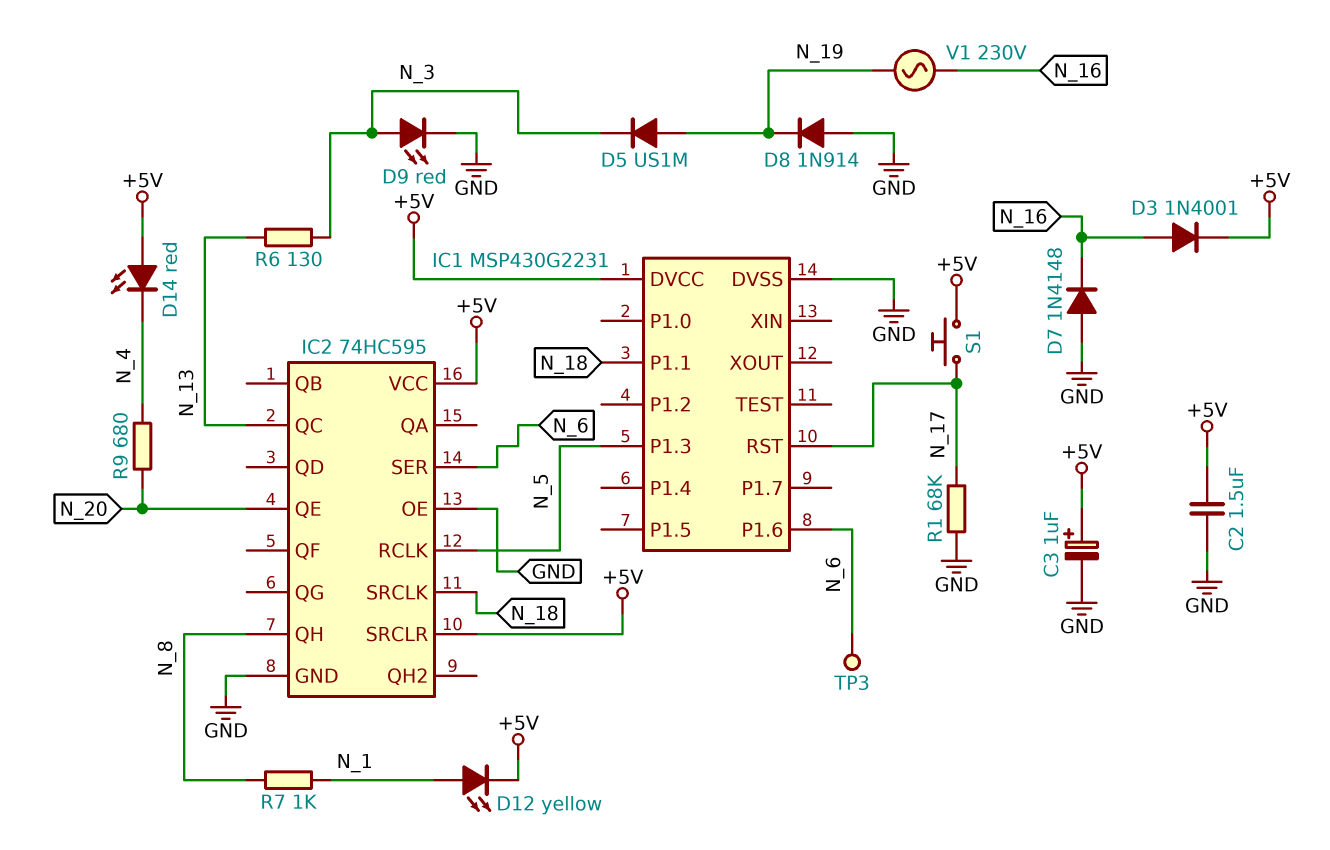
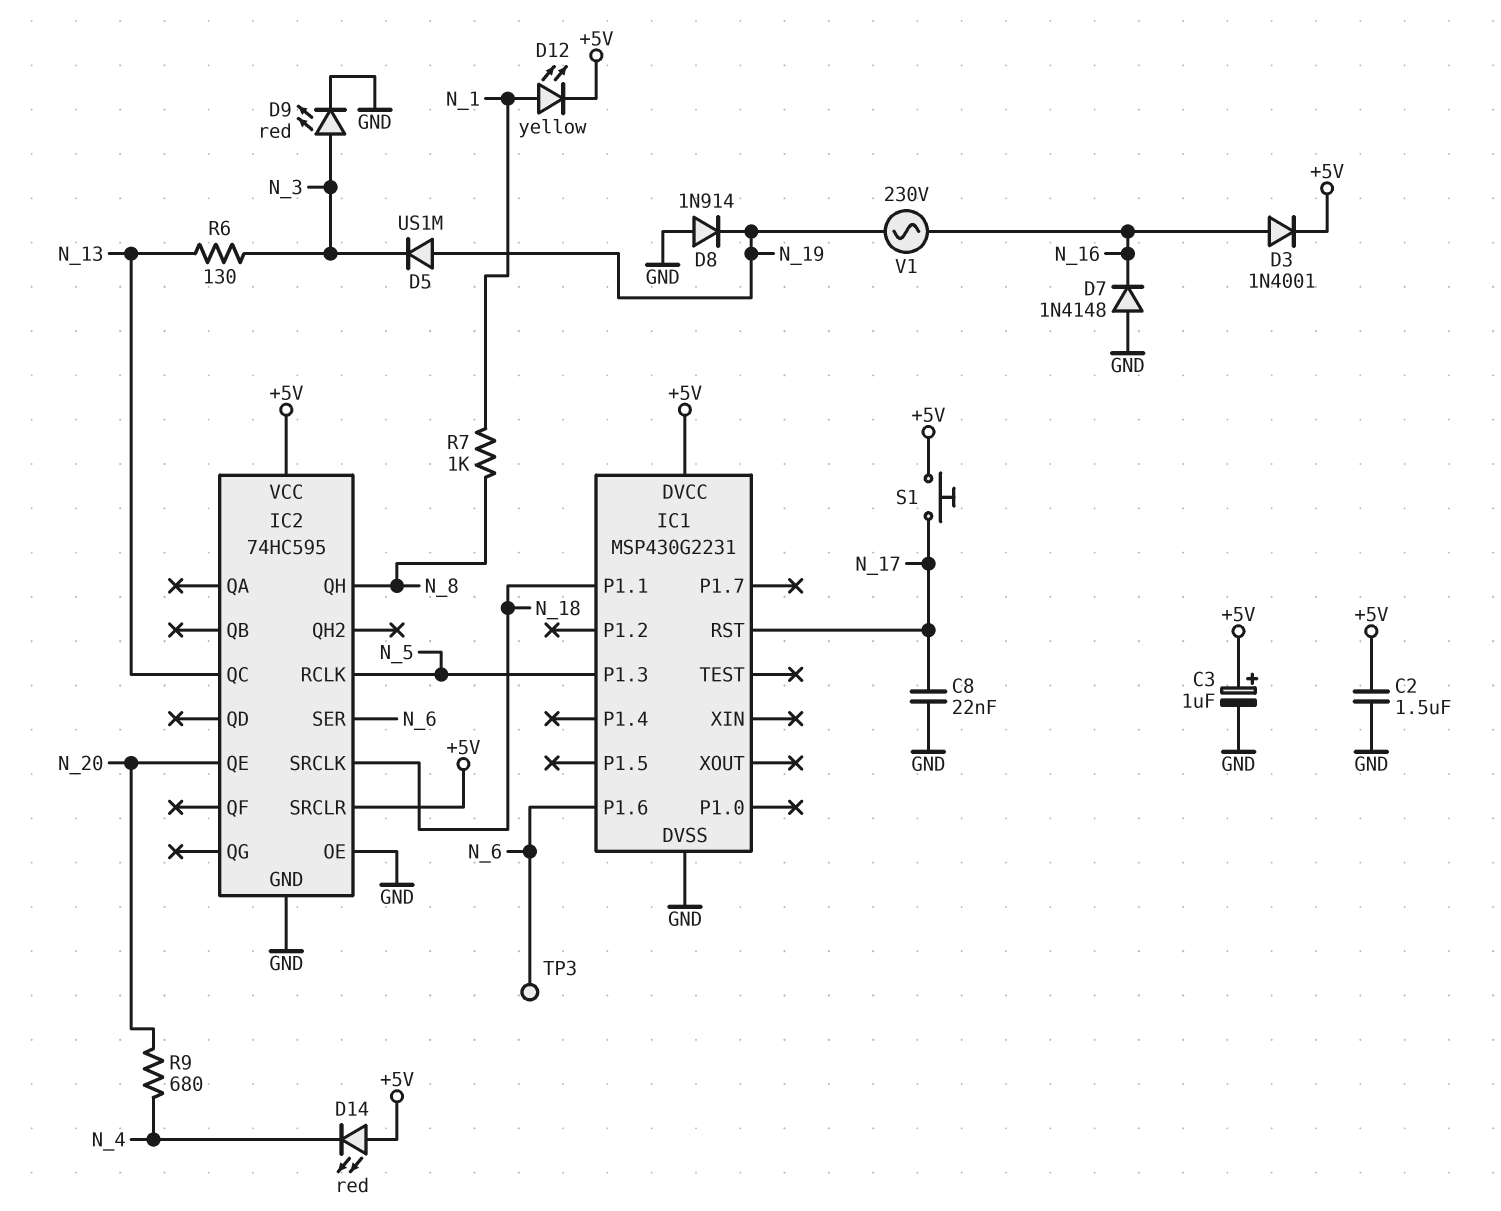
C8: none -> 22nF (GND, N_17)
R1: 68k (GND, N_17) -> none

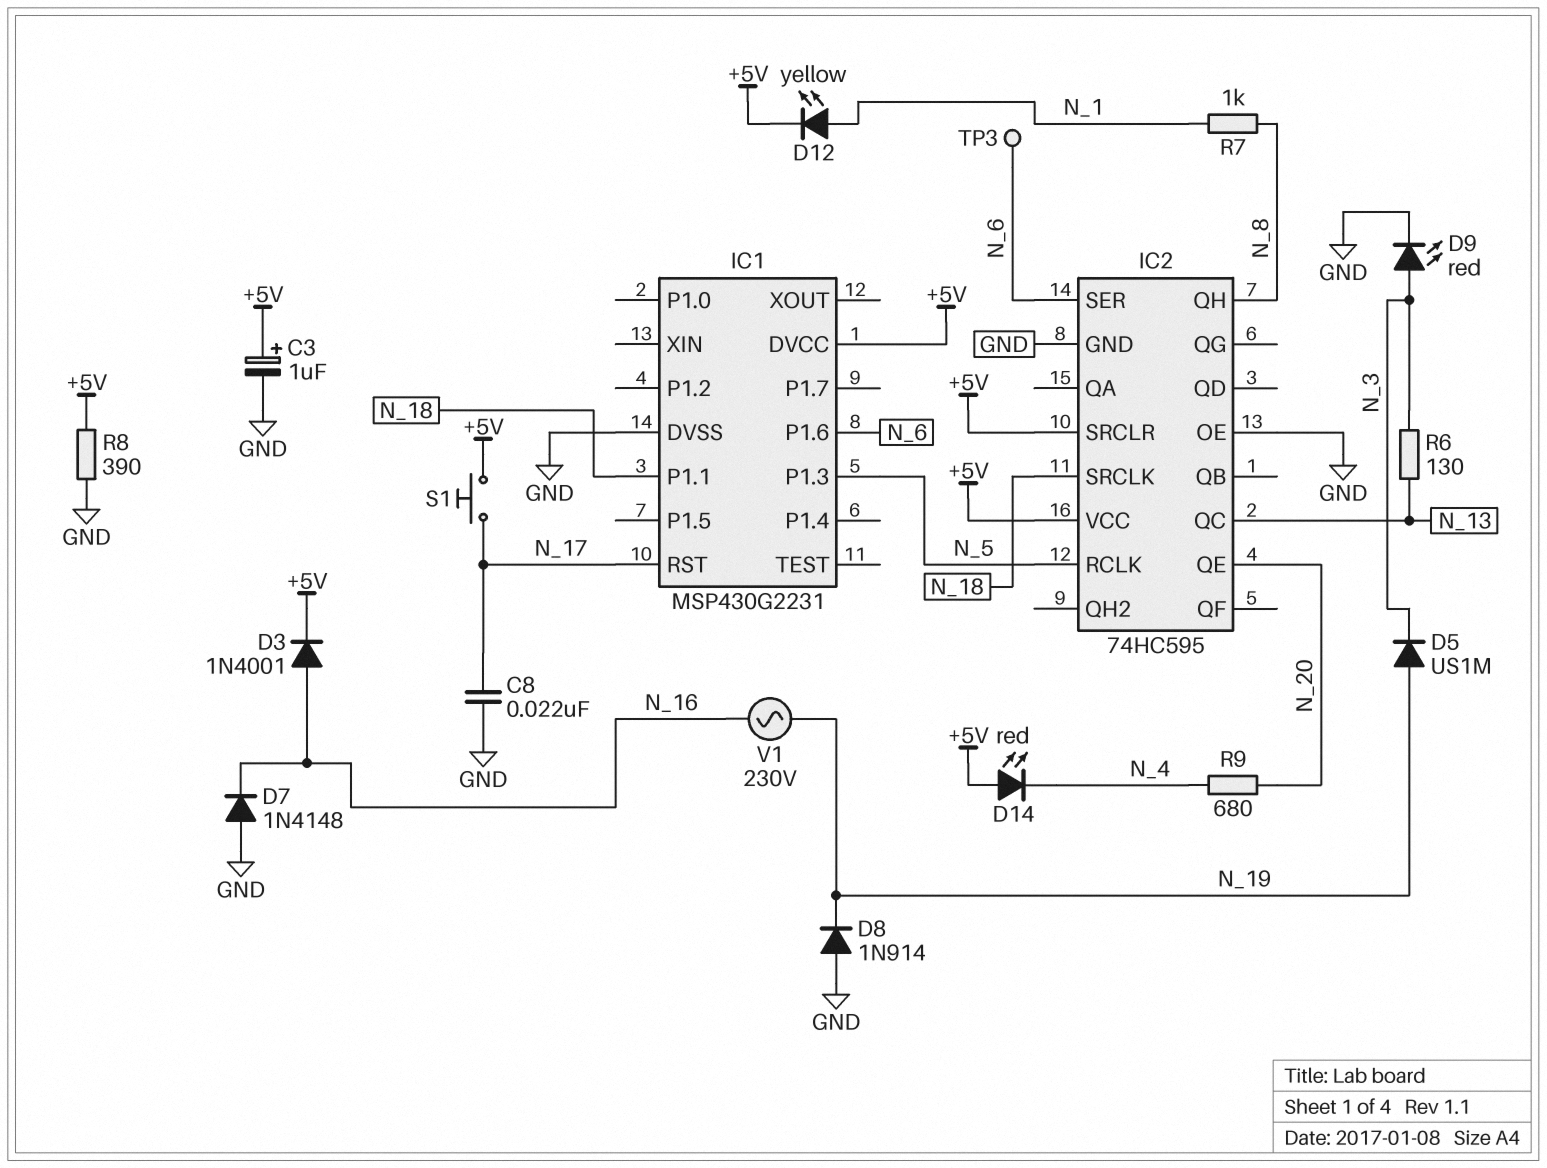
C2: 1.5uF (+5V, GND) -> none
R8: none -> 390 (+5V, GND)

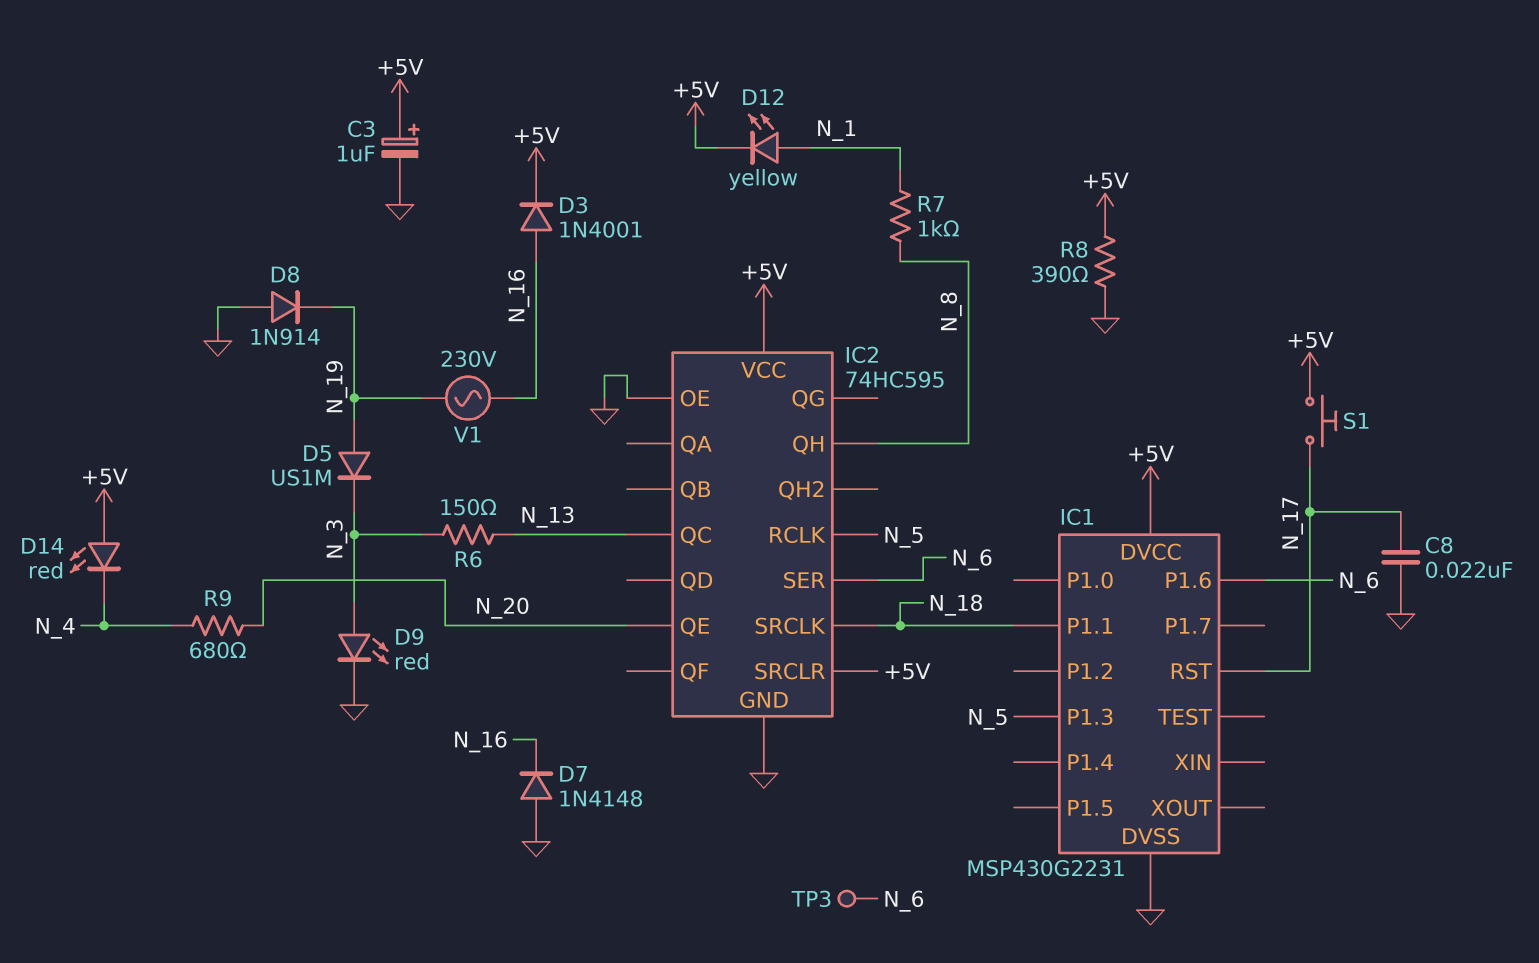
R6: 130 (N_3, N_13) -> 150 (N_3, N_13)

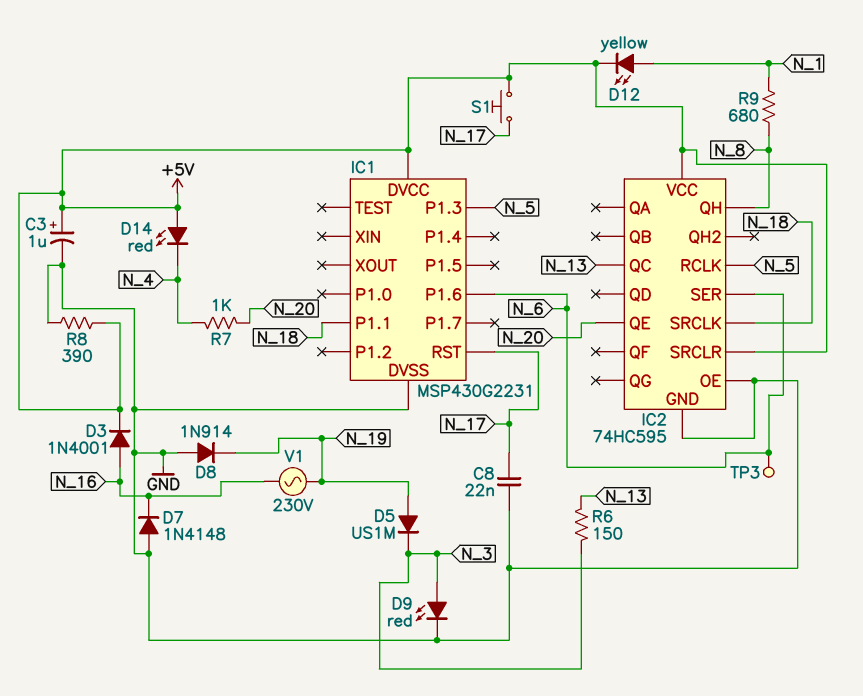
R7: 1k (N_1, N_8) -> 1k (N_4, N_20)
R9: 680 (N_4, N_20) -> 680 (N_1, N_8)

